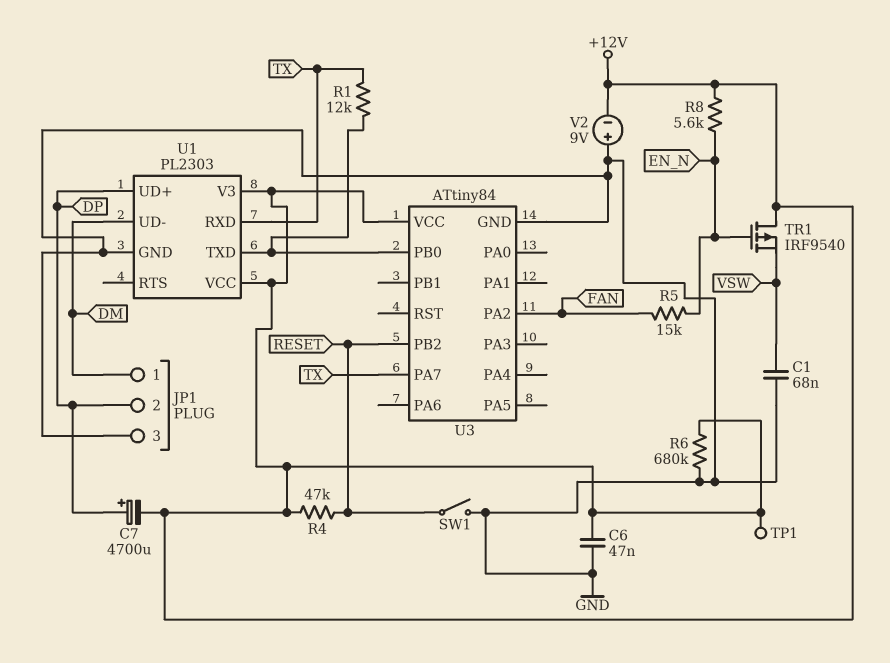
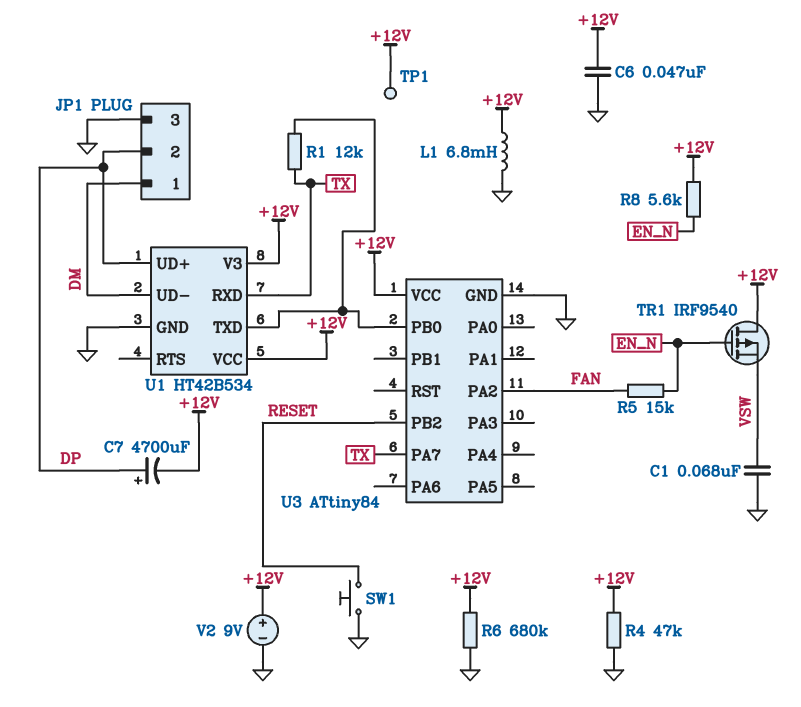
L1: none -> 6.8mH (+12V, GND)
R4: 47k (+12V, RESET) -> 47k (+12V, GND)
SW1: switch (GND, RESET) -> button (GND, RESET)
U1: PL2303 -> HT42B534
V2: 9V (plus GND, minus +12V) -> 9V (plus +12V, minus GND)

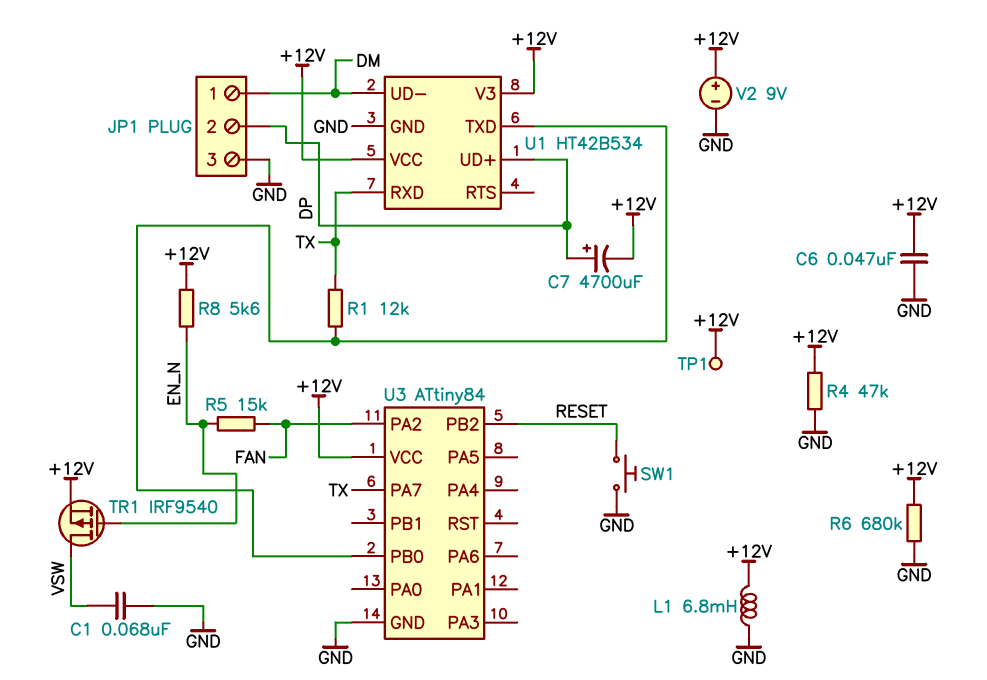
TR1: PMOS IRF9540 (G EN_N, D +12V, S VSW) -> PMOS IRF9540 (G EN_N, D VSW, S +12V)

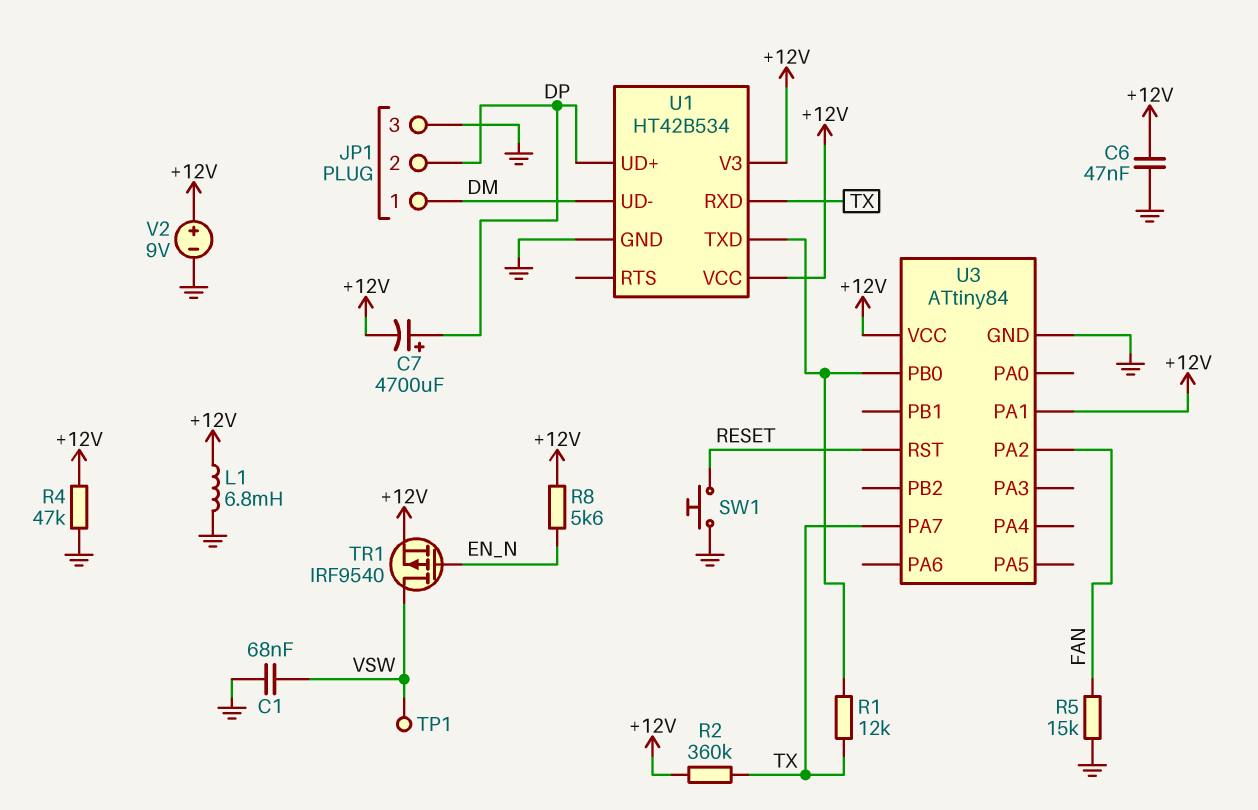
R2: none -> 360k (+12V, TX)
R5: 15k (EN_N, FAN) -> 15k (FAN, GND)
R6: 680k (+12V, GND) -> none
TP1: test point (+12V) -> test point (VSW)
U3 pin PA1: none -> +12V
U3 pin PB2: RESET -> none
U3 pin RST: none -> RESET

